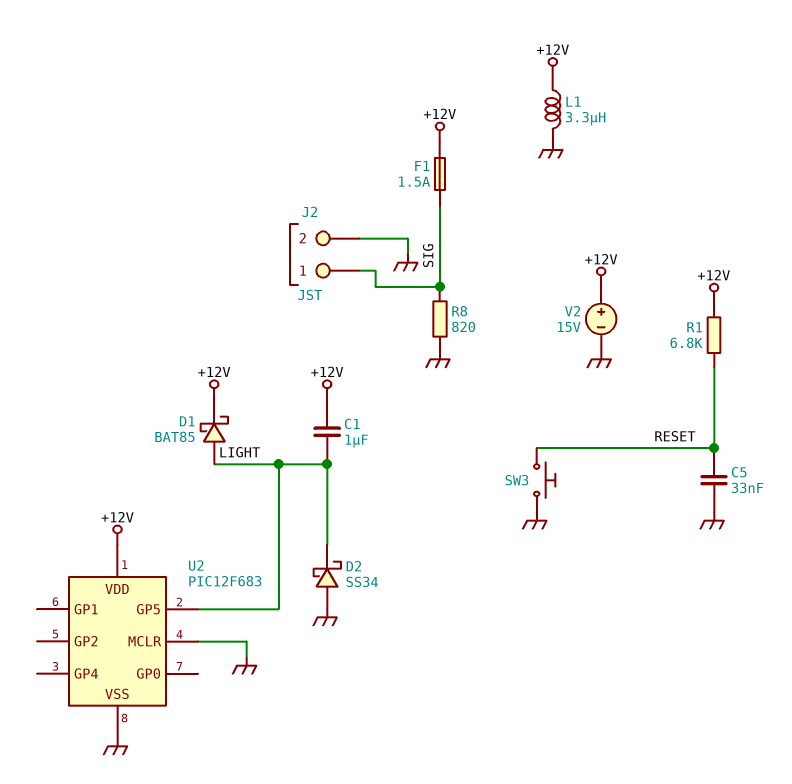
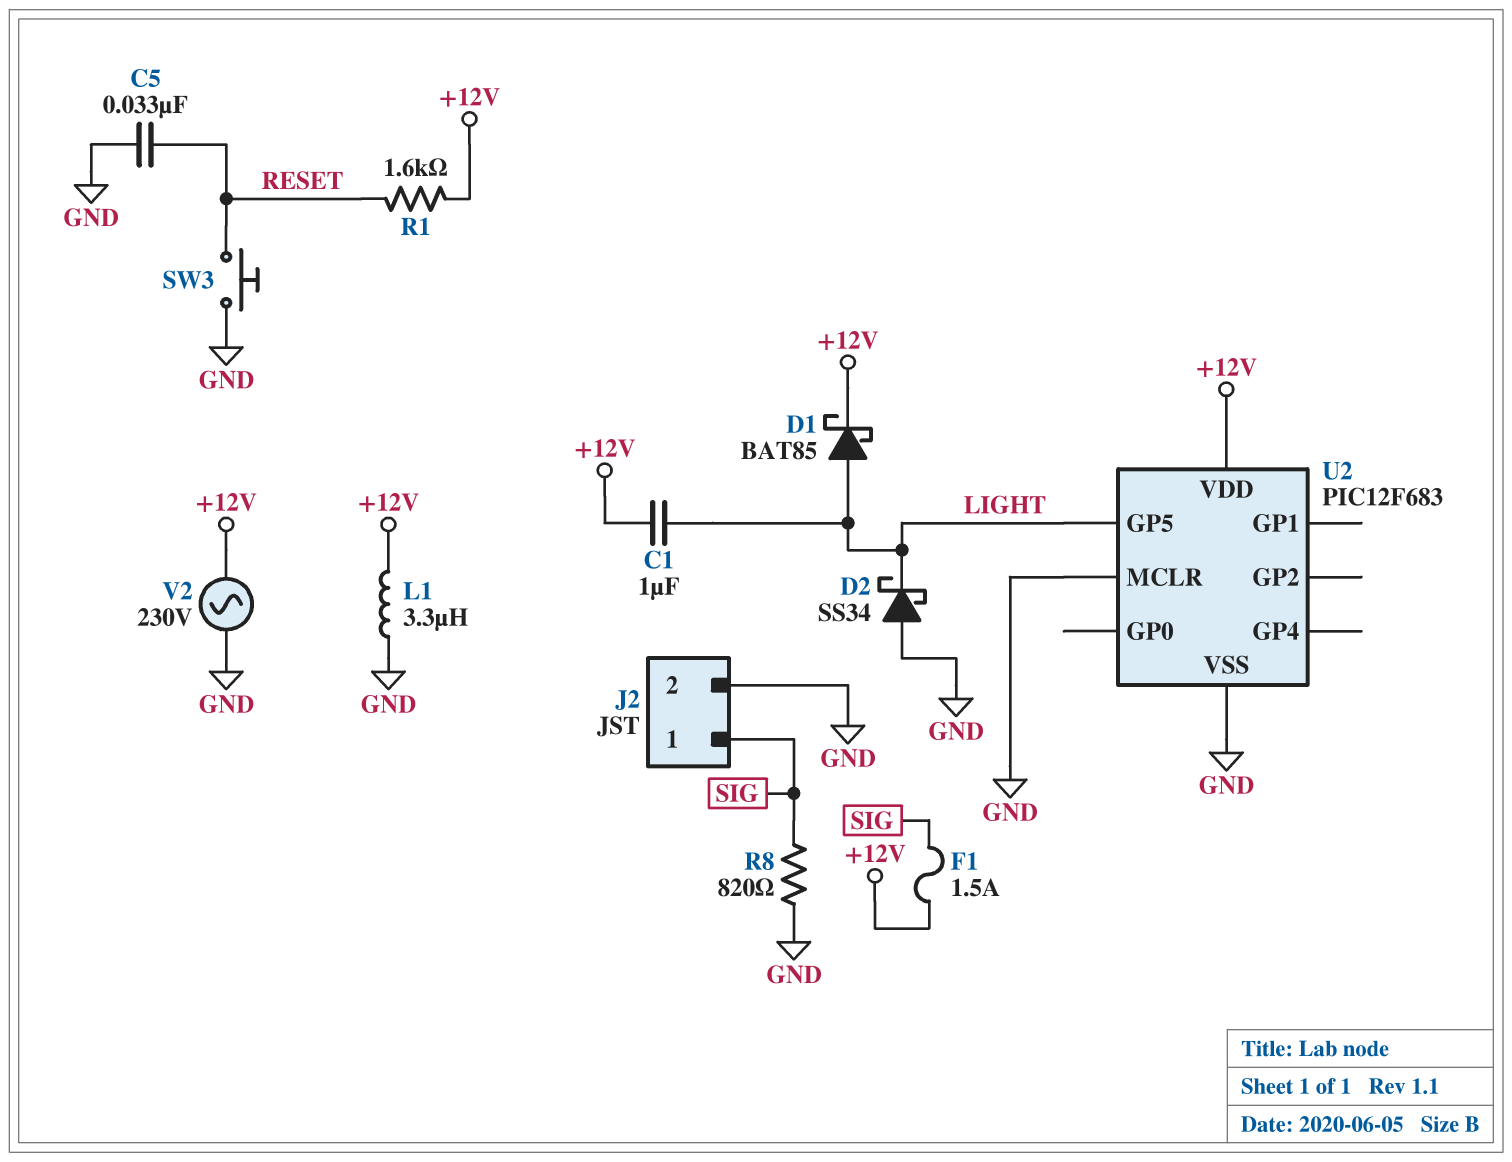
R1: 6.8k (+12V, RESET) -> 1.6k (+12V, RESET)
V2: 15V (plus +12V, minus GND) -> AC 230V (+12V, GND)

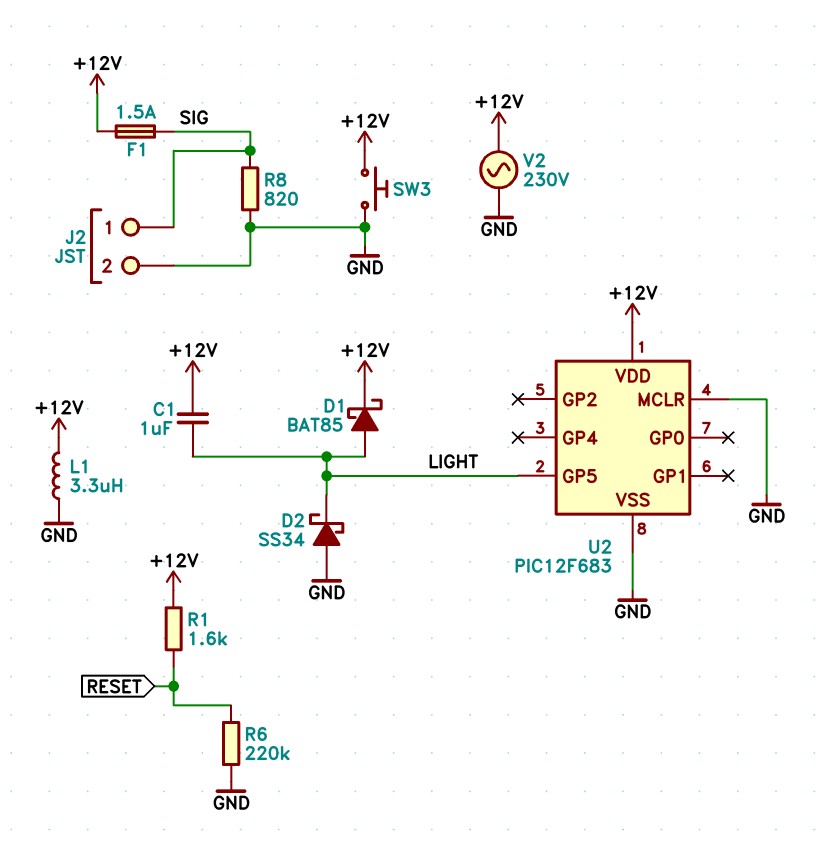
C5: 33nF (GND, RESET) -> none
R6: none -> 220k (GND, RESET)
SW3: button (GND, RESET) -> button (+12V, GND)

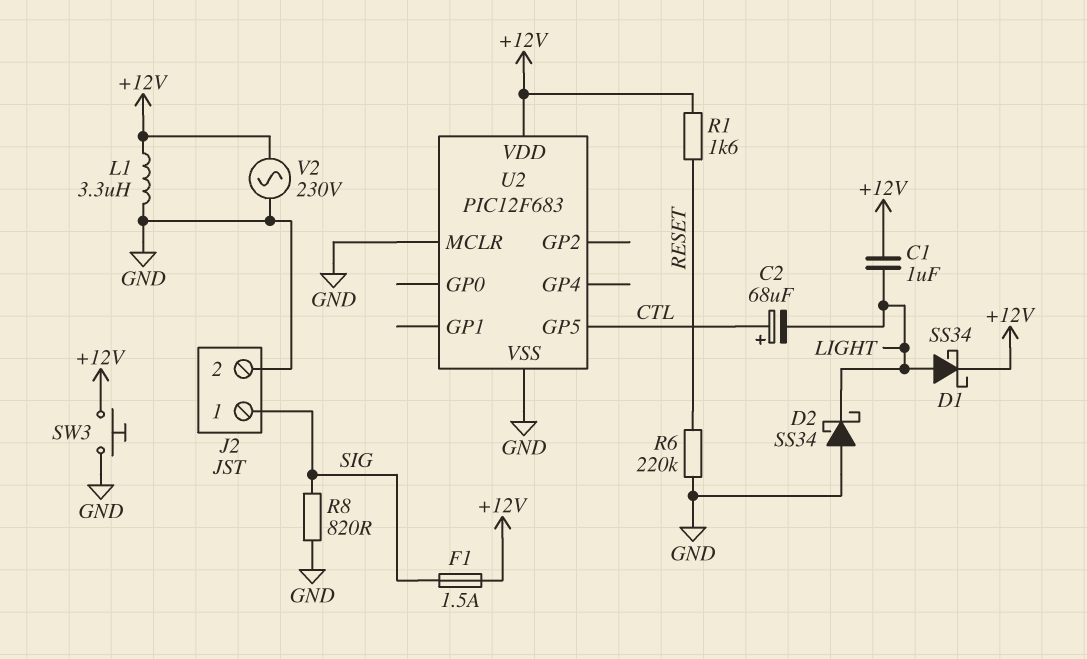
C2: none -> 68uF (plus CTL, minus LIGHT)
D1: schottky BAT85 (A LIGHT, K +12V) -> schottky SS34 (A LIGHT, K +12V)
U2 pin GP5: LIGHT -> CTL

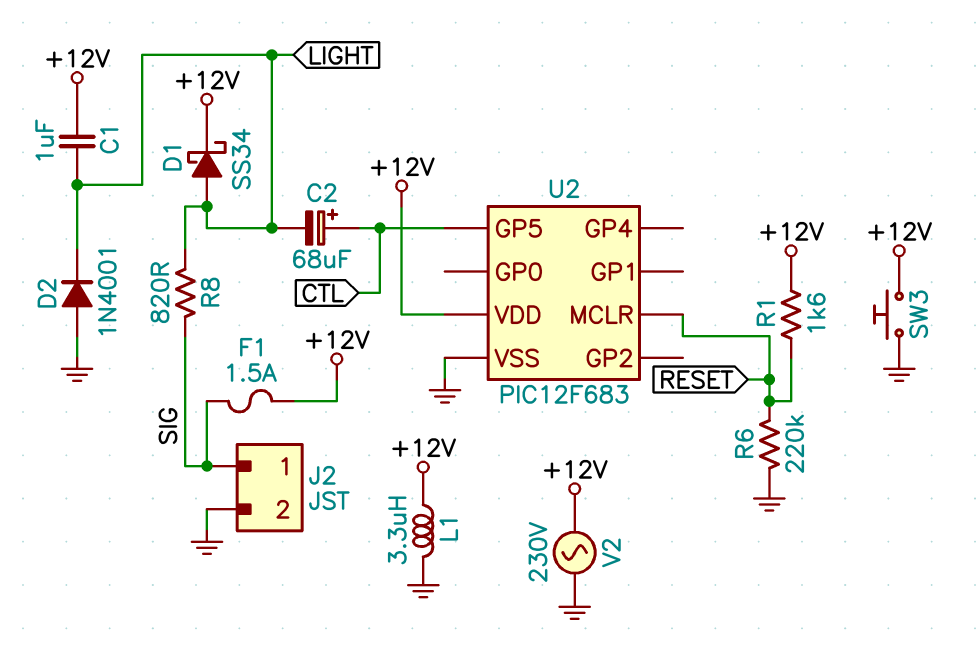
D2: schottky SS34 (A GND, K LIGHT) -> diode 1N4001 (A GND, K LIGHT)
R8: 820 (GND, SIG) -> 820 (LIGHT, SIG)
U2 pin MCLR: GND -> RESET

